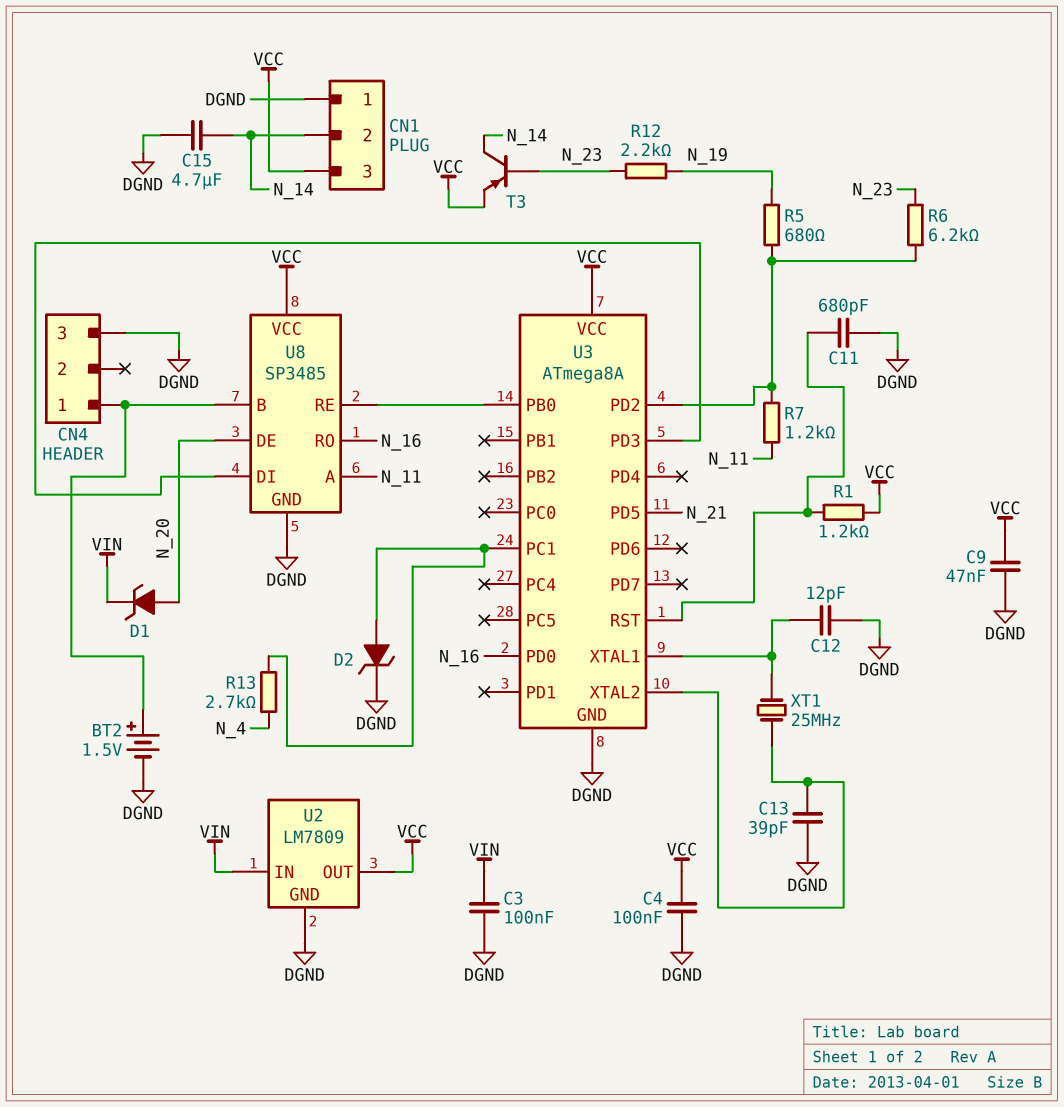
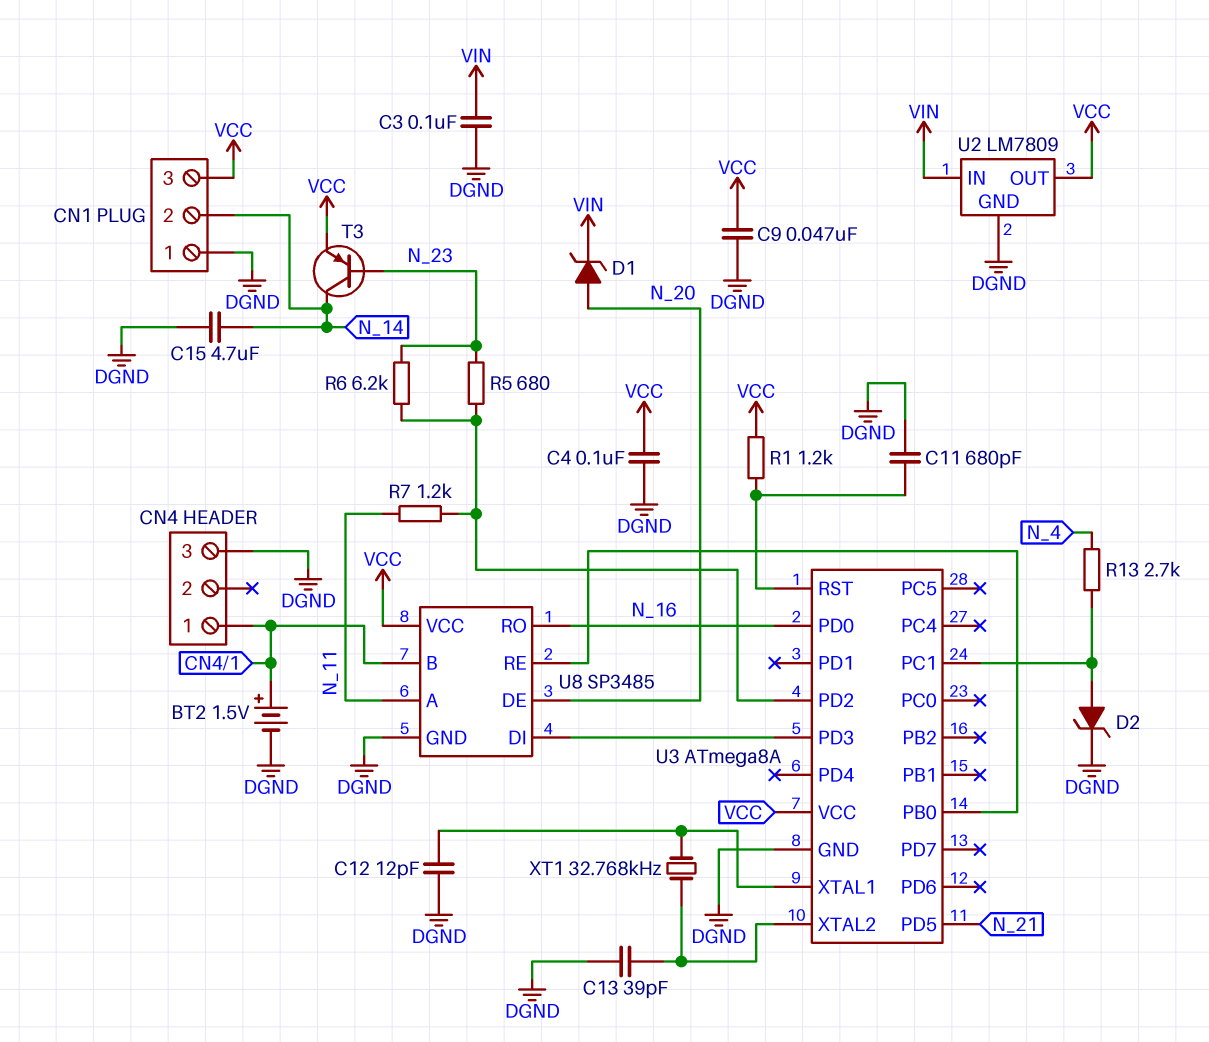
R5: 680 (N_19, U3/PD2) -> 680 (N_23, U3/PD2)
R12: 2.2k (N_19, N_23) -> none
XT1: 25MHz (U3/XTAL1, U3/XTAL2) -> 32.768kHz (U3/XTAL1, U3/XTAL2)

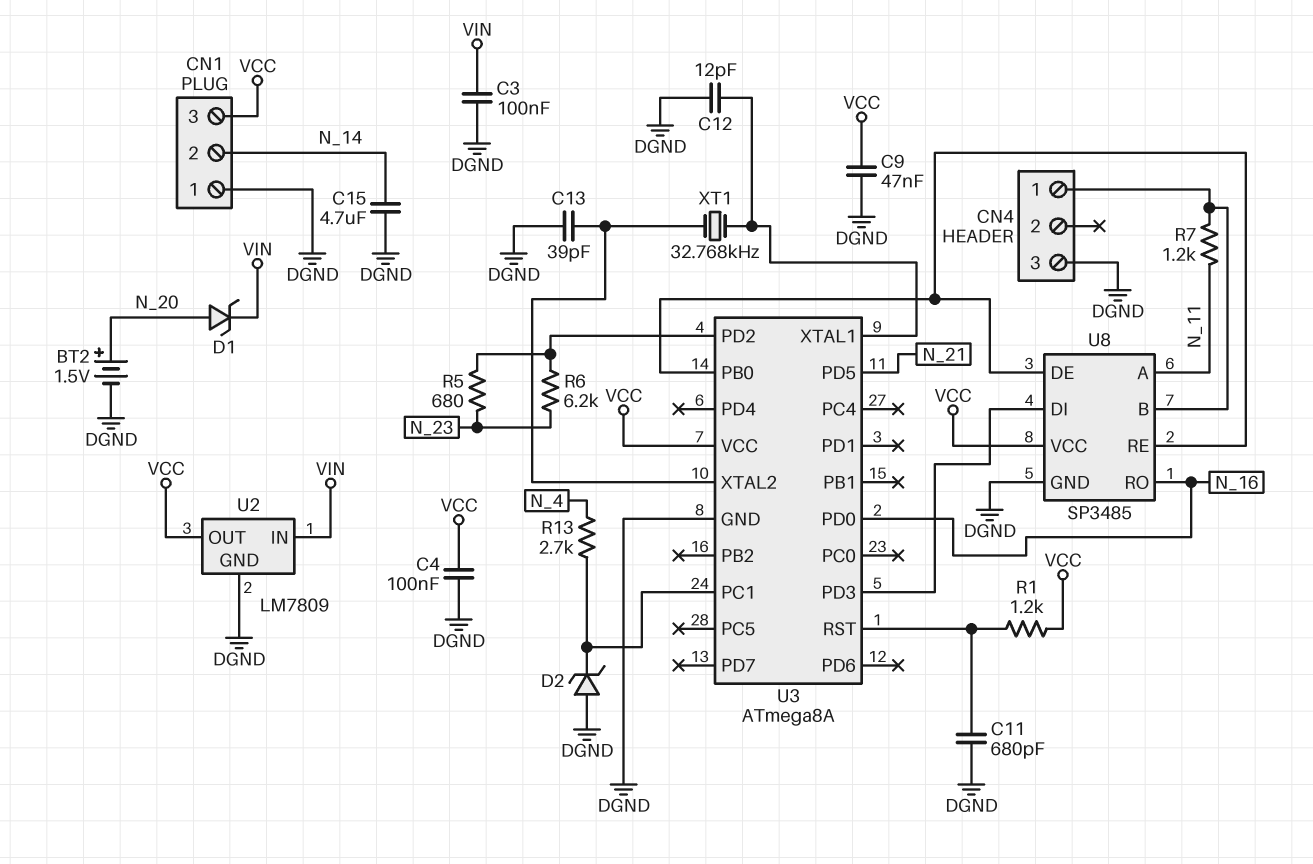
BT2: 1.5V (plus CN4/1, minus DGND) -> 1.5V (plus N_20, minus DGND)
D2: zener (A U3/PC1, K DGND) -> zener (A DGND, K U3/PC1)
R7: 1.2k (N_11, U3/PD2) -> 1.2k (CN4/1, N_11)
T3: PNP (B N_23, C N_14, E VCC) -> none
U8 pin DE: N_20 -> U3/PB0

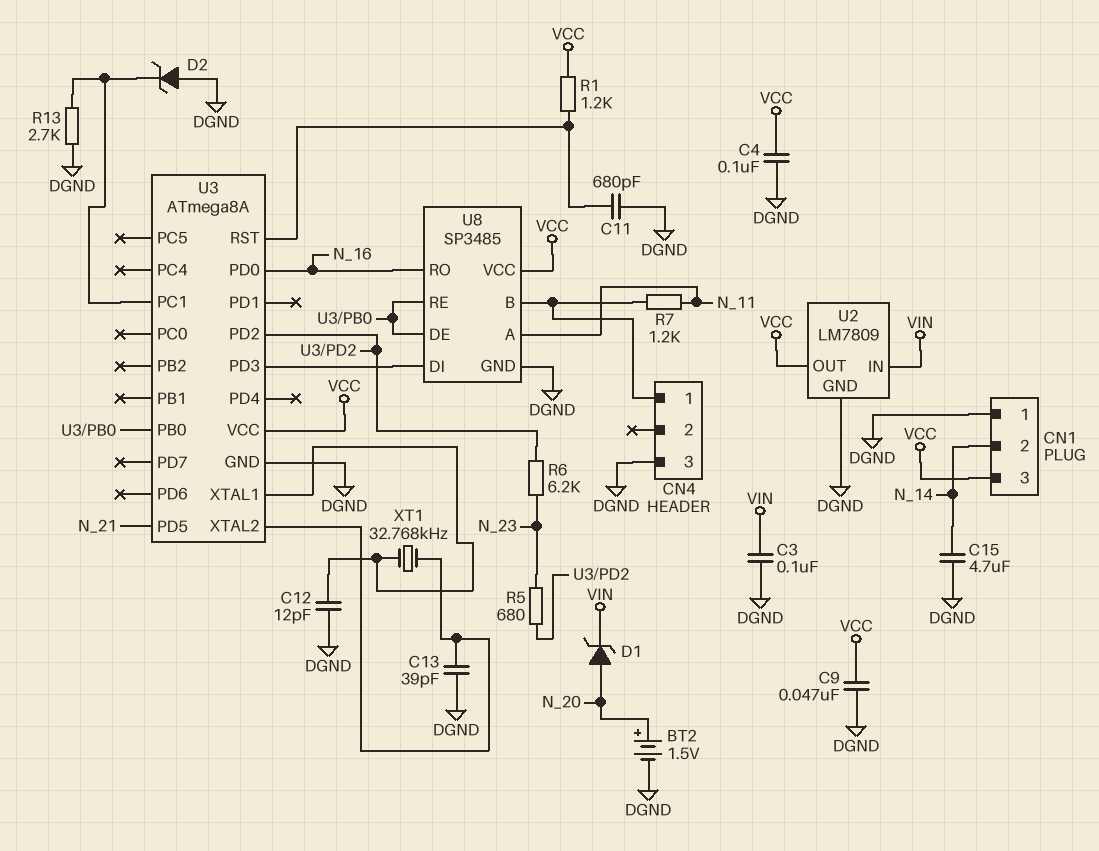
R13: 2.7k (N_4, U3/PC1) -> 2.7k (DGND, U3/PC1)

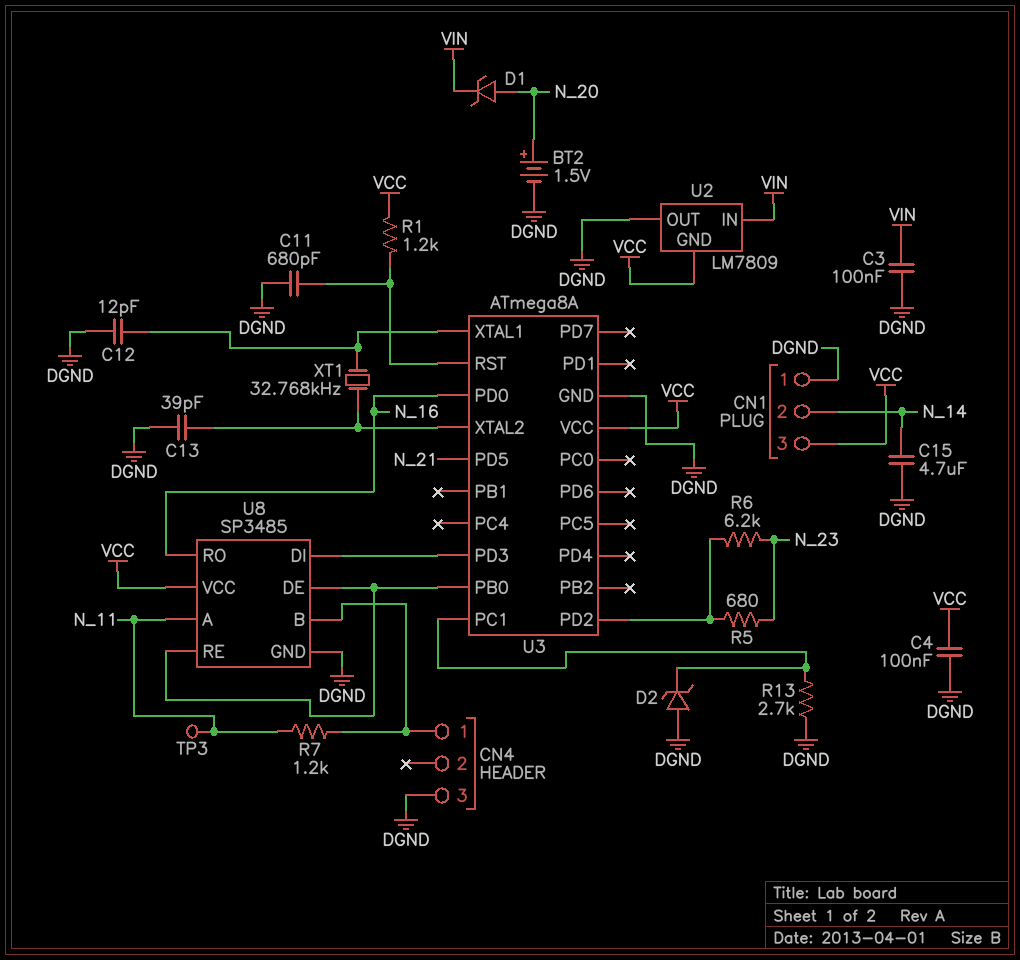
C9: 47nF (DGND, VCC) -> none
TP3: none -> test point (N_11)
U2 pin GND: DGND -> VCC
U2 pin OUT: VCC -> DGND

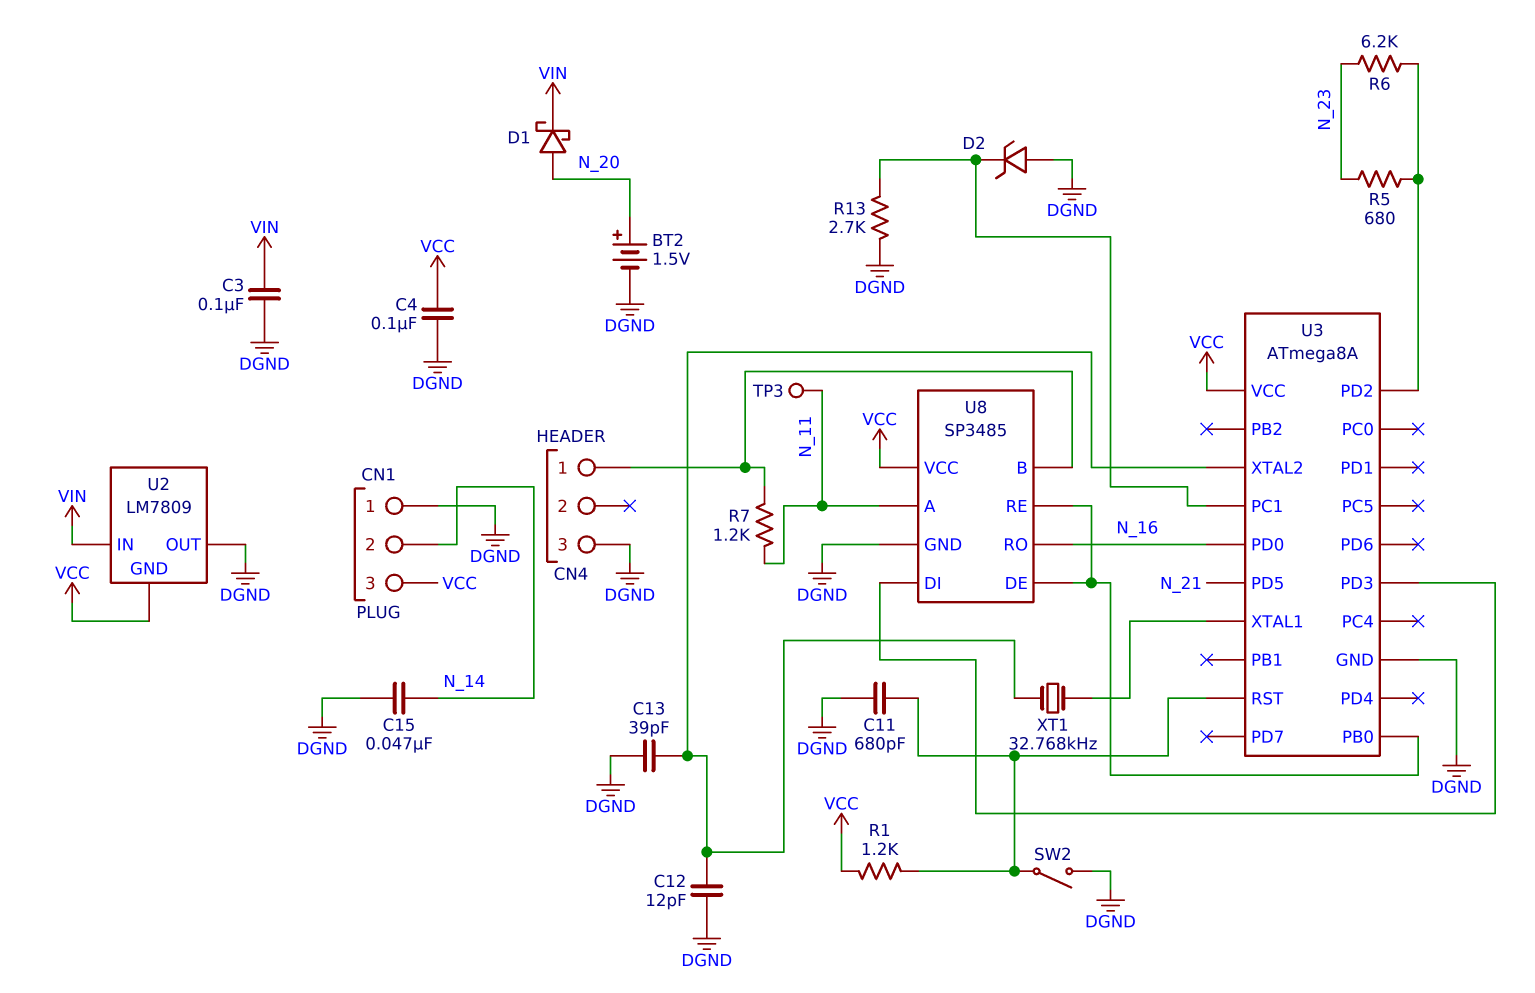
C12: 12pF (DGND, U3/XTAL1) -> 12pF (DGND, U3/XTAL2)
C15: 4.7uF (DGND, N_14) -> 47nF (DGND, N_14)
D1: zener (A N_20, K VIN) -> schottky (A N_20, K VIN)
SW2: none -> switch (DGND, U3/RST)

